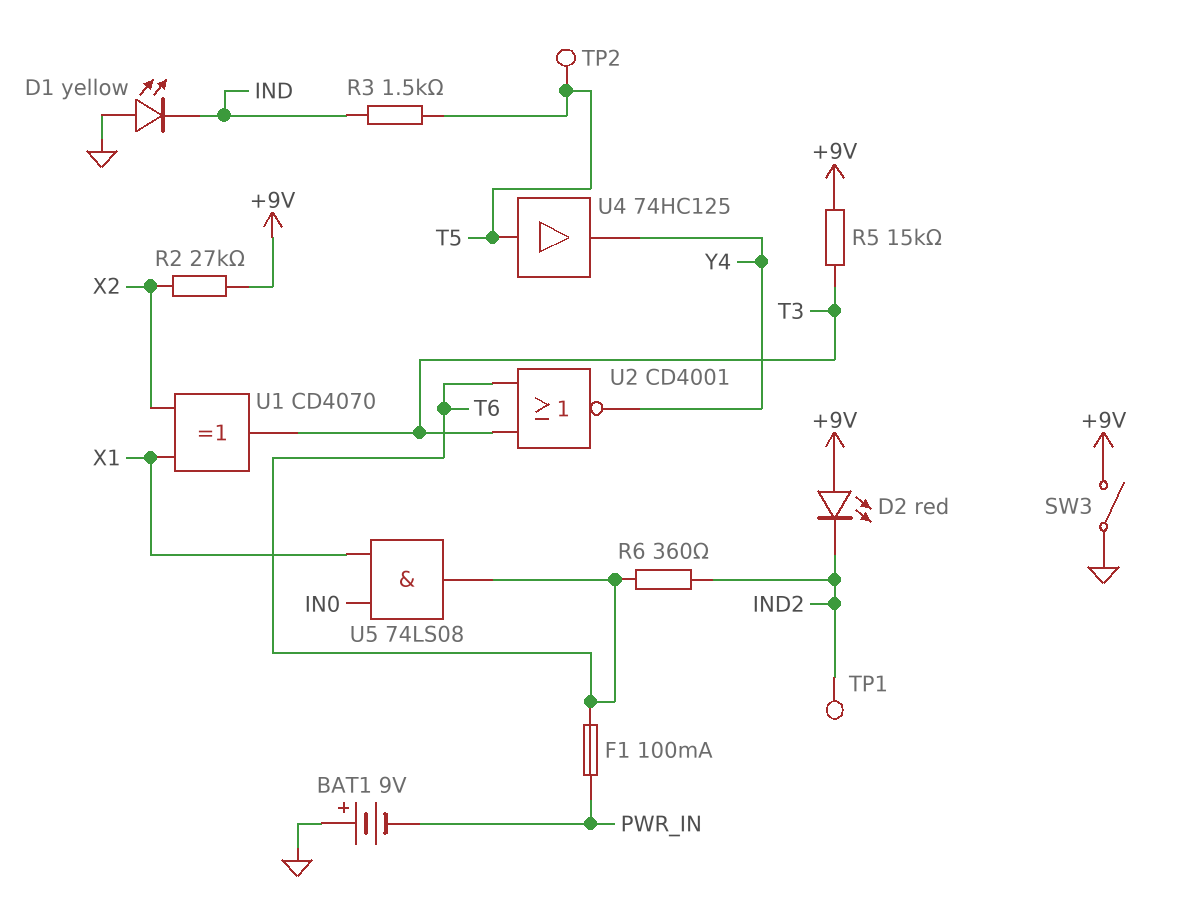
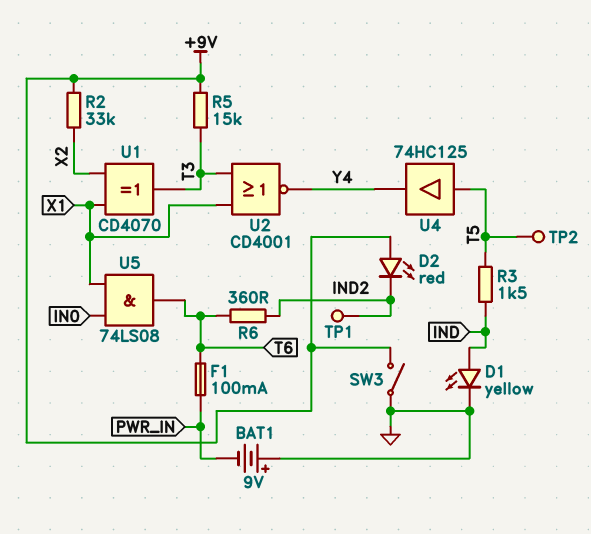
D1: LED yellow (A GND, K IND) -> LED yellow (A IND, K GND)
R2: 27k (+9V, X2) -> 33k (+9V, X2)
U2: NOR CD4001 (in T3, in T6, out Y4) -> NOR CD4001 (in T3, in X1, out Y4)

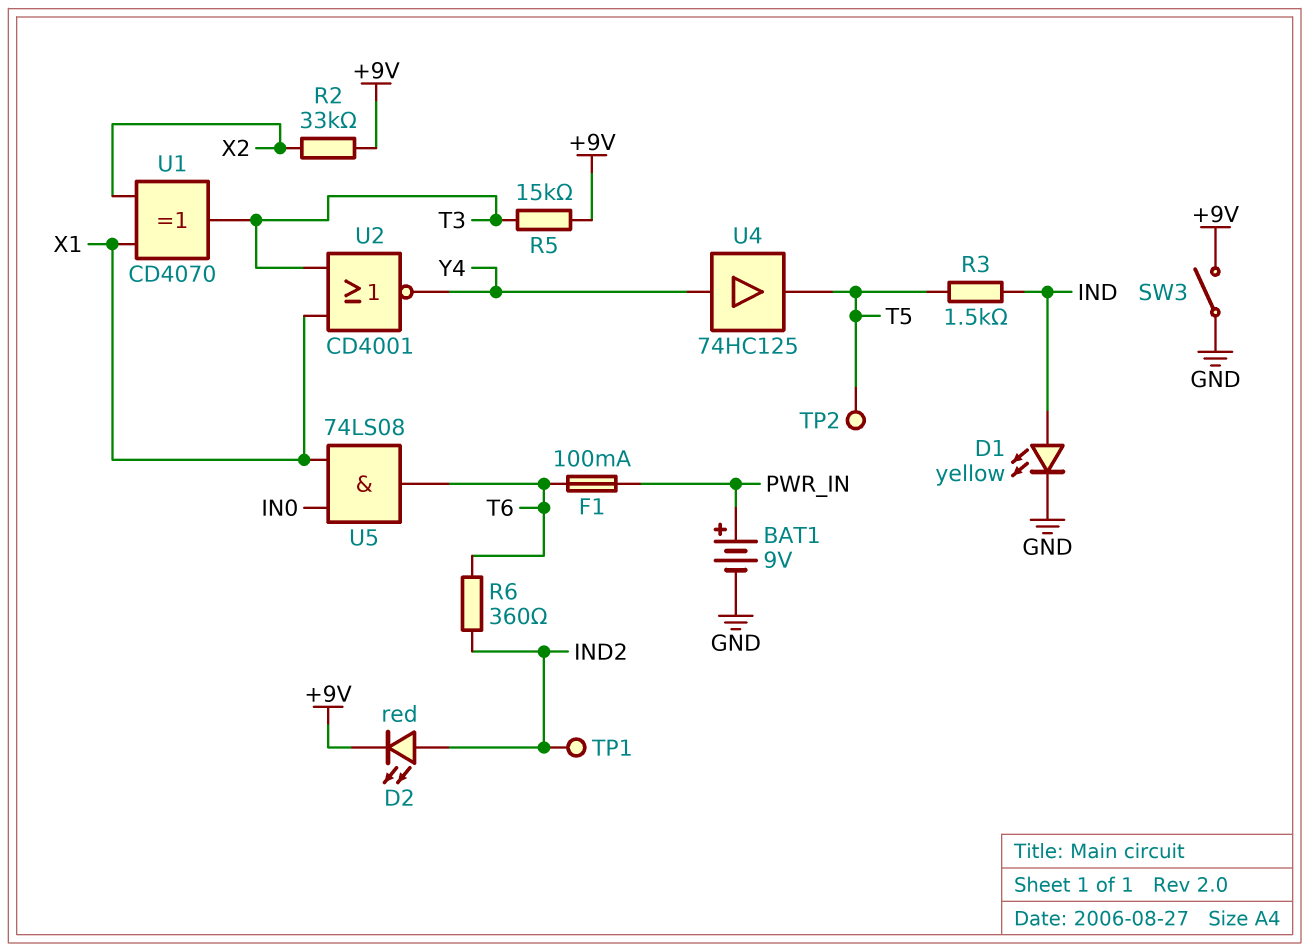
BAT1: 9V (plus GND, minus PWR_IN) -> 9V (plus PWR_IN, minus GND)
D2: LED red (A +9V, K IND2) -> LED red (A IND2, K +9V)
U4: buffer 74HC125 (in T5, out Y4) -> buffer 74HC125 (in Y4, out T5)

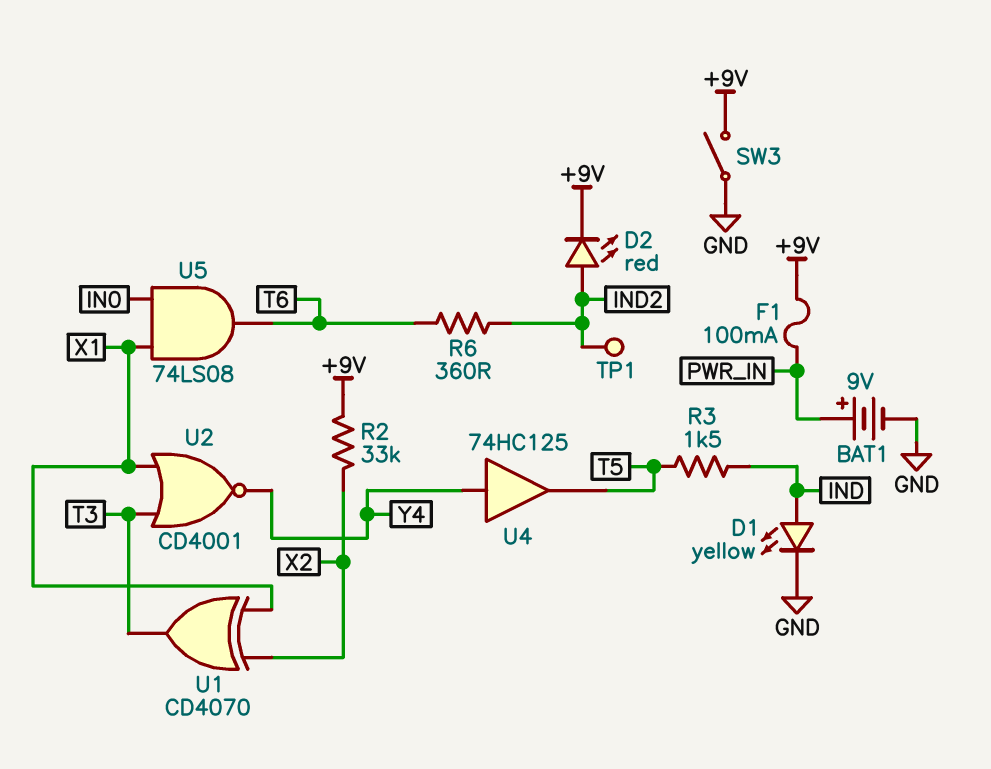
F1: 100mA (PWR_IN, T6) -> 100mA (+9V, PWR_IN)
R5: 15k (+9V, T3) -> none
TP2: test point (T5) -> none

